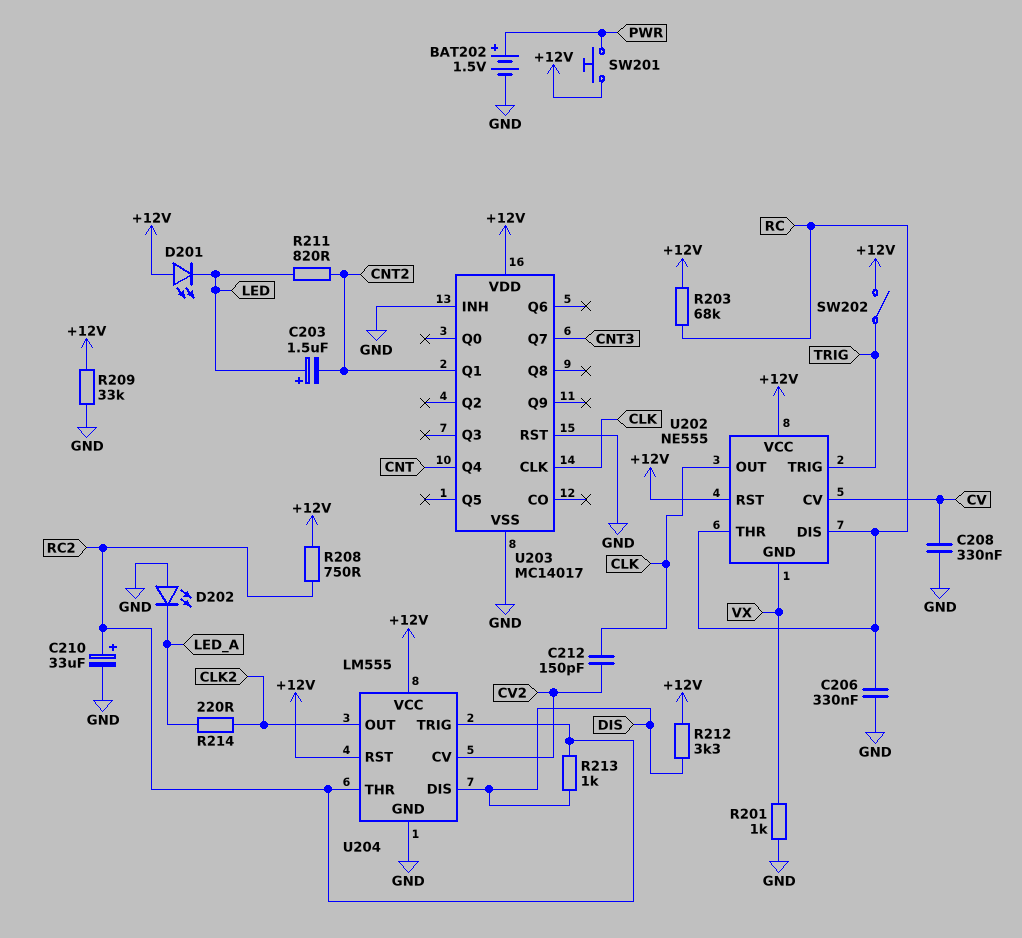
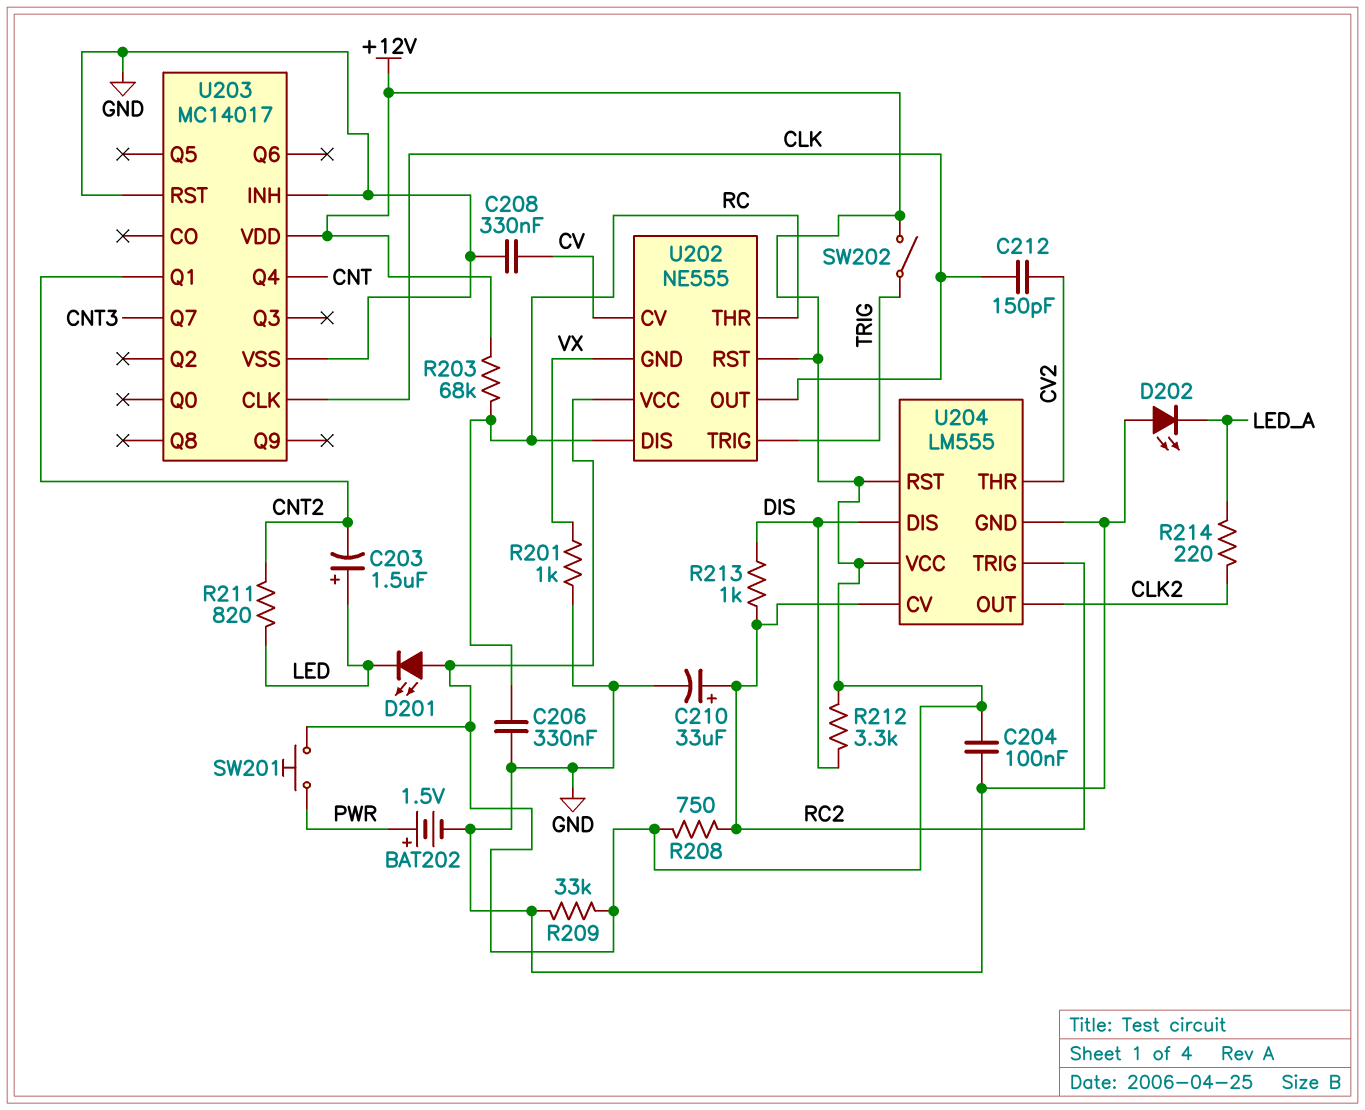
C204: none -> 100nF (+12V, GND)
U204 pin CV: CV2 -> RC2
U204 pin THR: RC2 -> CV2

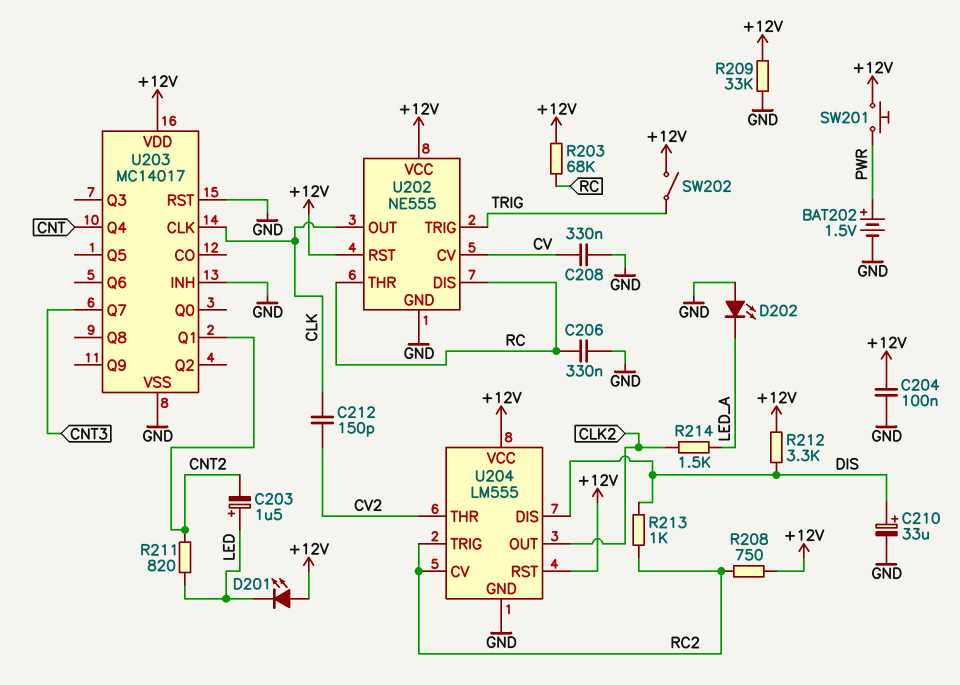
C210: 33uF (plus RC2, minus GND) -> 33uF (plus DIS, minus GND)
R201: 1k (GND, VX) -> none
R214: 220 (CLK2, LED_A) -> 1.5k (CLK2, LED_A)
U202 pin GND: VX -> GND

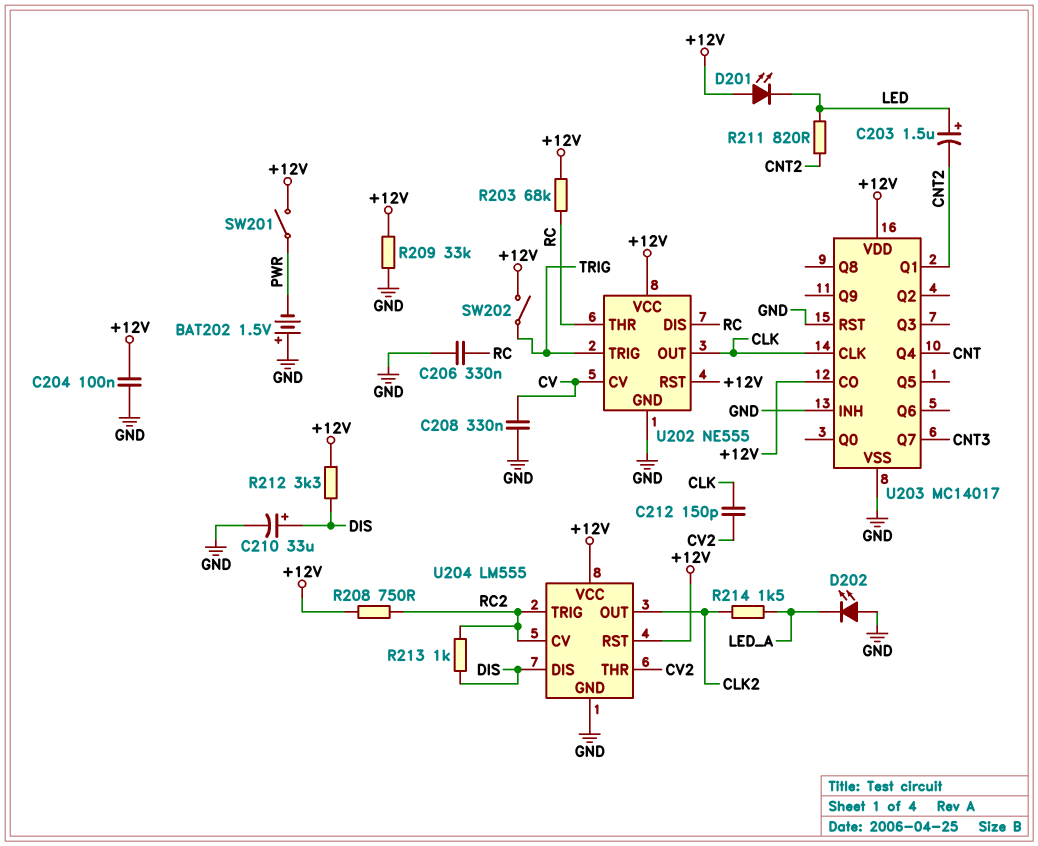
BAT202: 1.5V (plus PWR, minus GND) -> 1.5V (plus GND, minus PWR)
SW201: button (+12V, PWR) -> switch (+12V, PWR)
U203 pin CO: none -> +12V

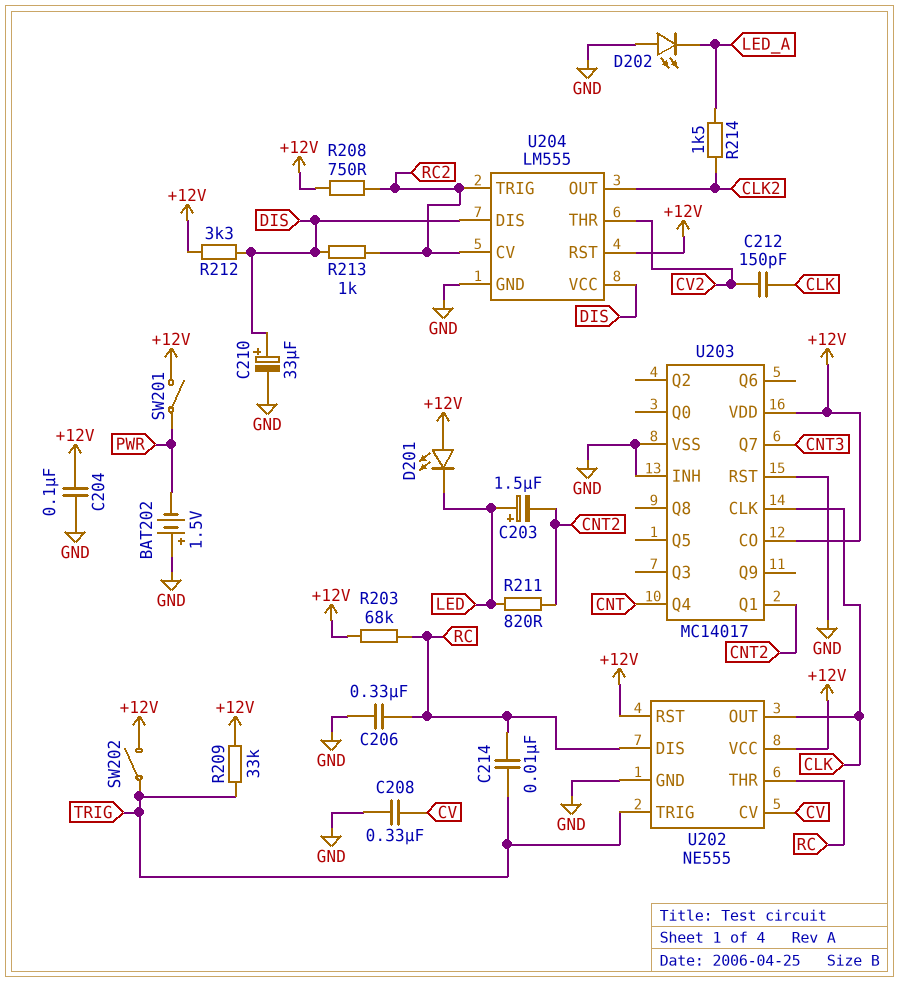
C214: none -> 10nF (RC, TRIG)
R209: 33k (+12V, GND) -> 33k (+12V, TRIG)
U204 pin VCC: +12V -> DIS

